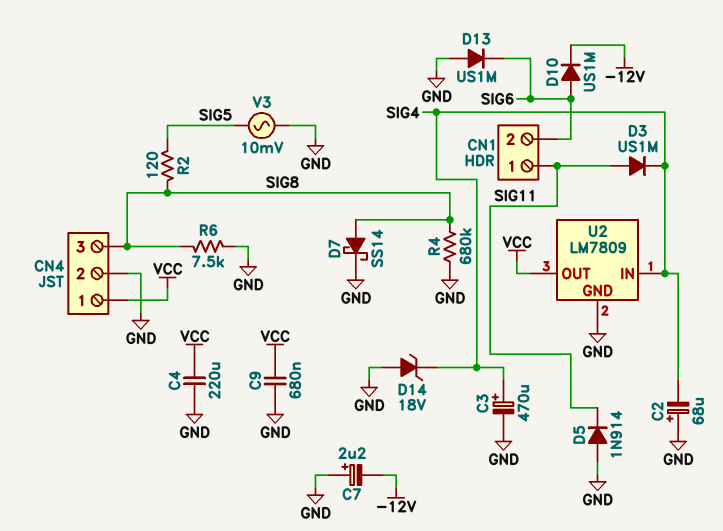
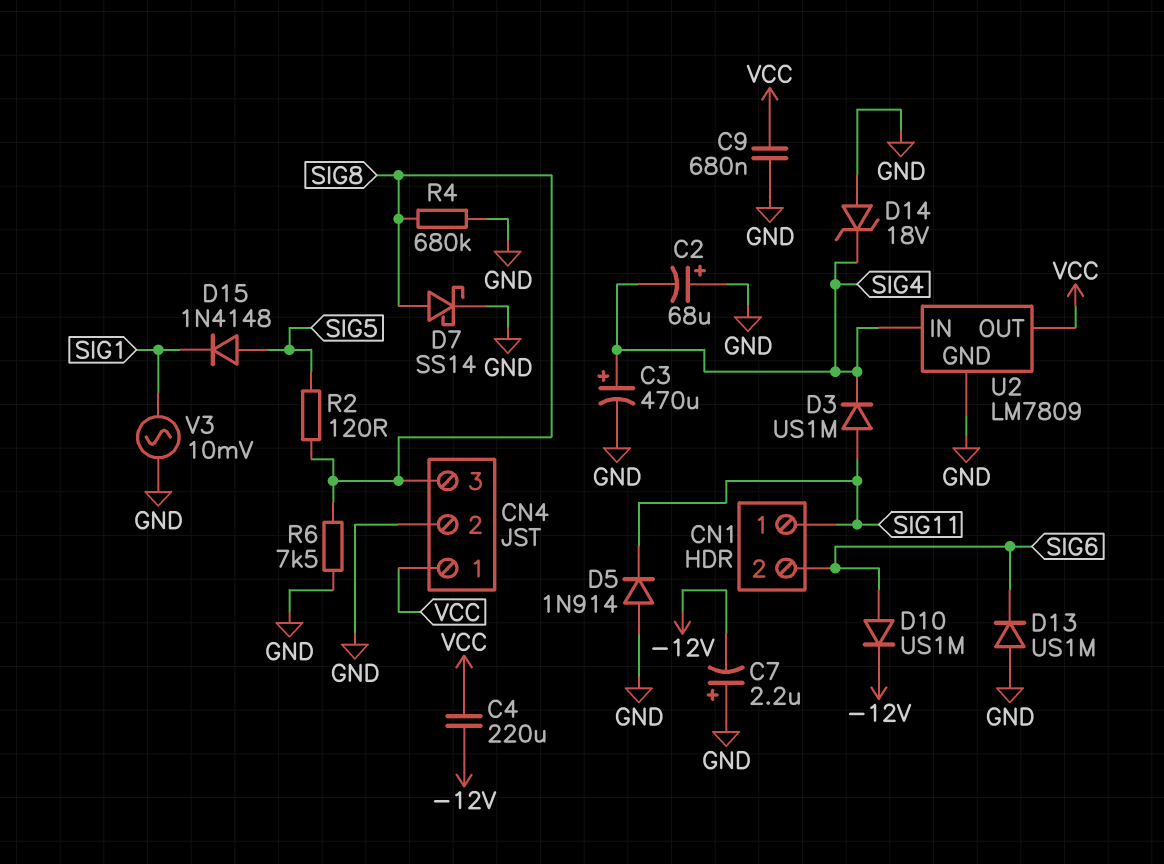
C4: 220uF (GND, VCC) -> 220uF (-12V, VCC)
D15: none -> diode 1N4148 (A SIG5, K SIG1)
V3: AC 10mV (GND, SIG5) -> AC 10mV (GND, SIG1)

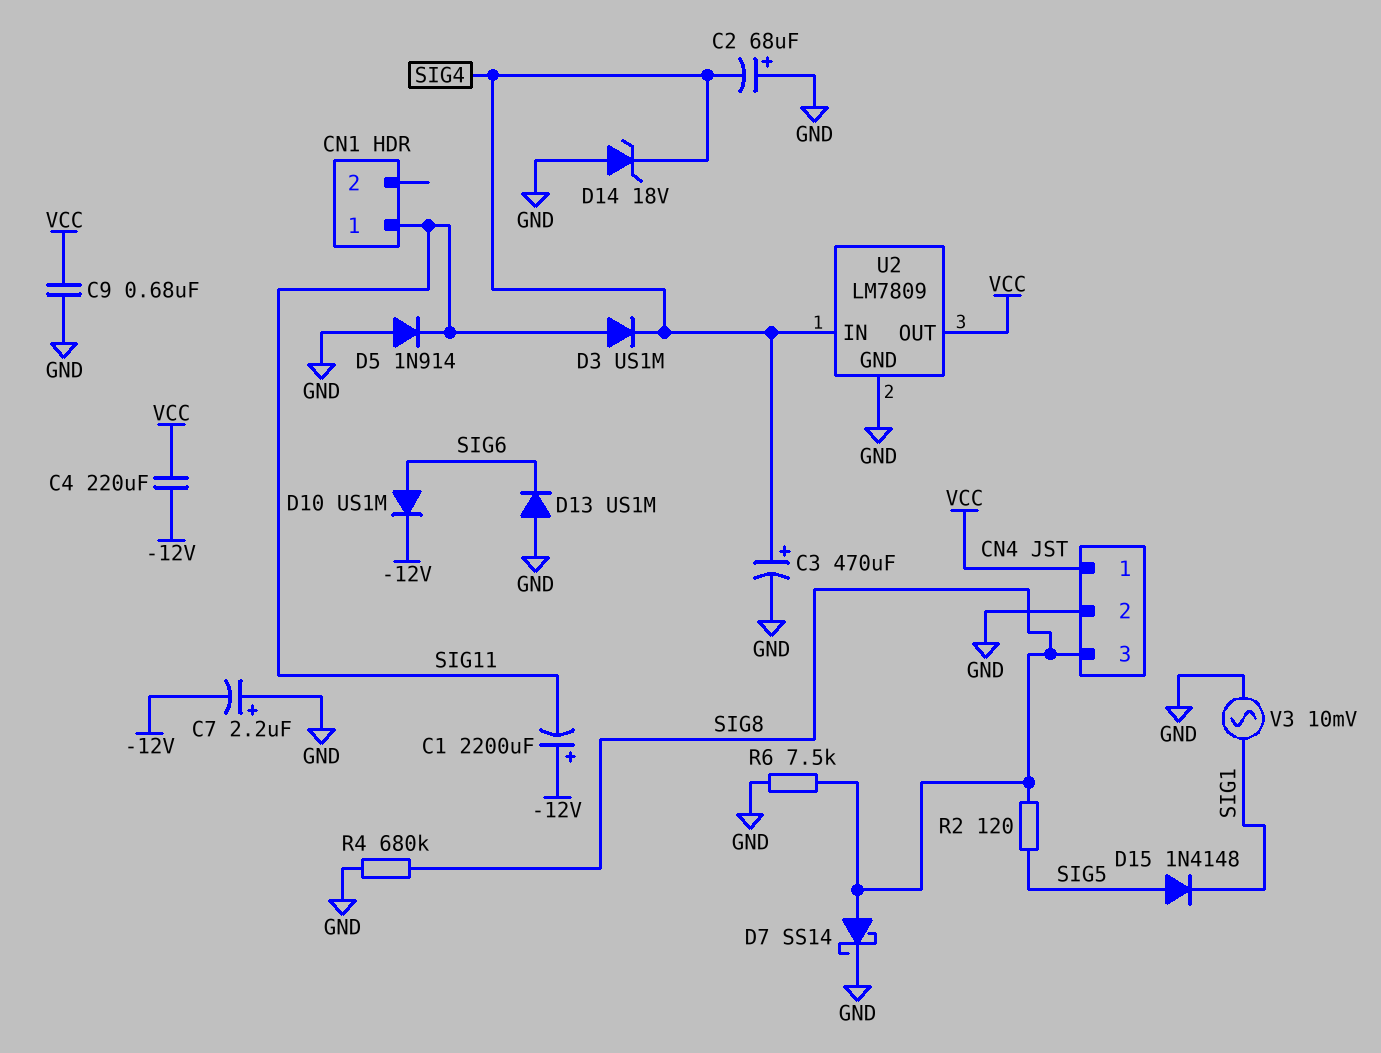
C1: none -> 2200uF (plus -12V, minus SIG11)
CN1 pin 2: SIG6 -> none

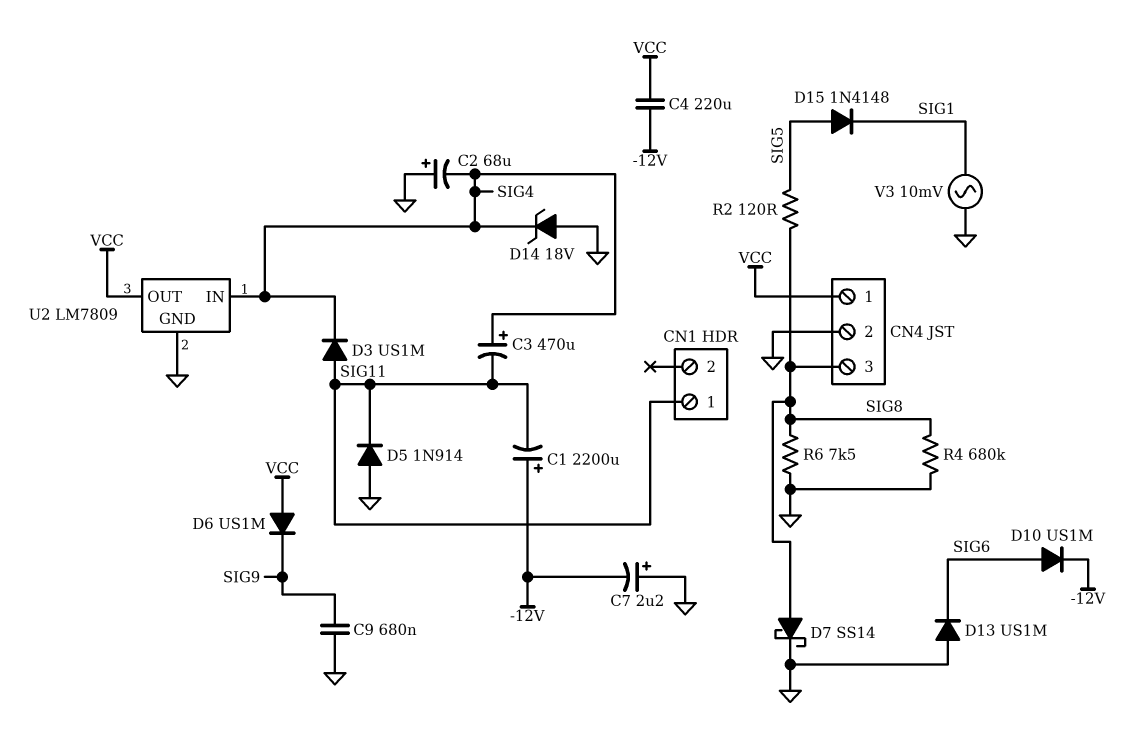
C3: 470uF (plus SIG4, minus GND) -> 470uF (plus SIG4, minus SIG11)
C9: 680nF (GND, VCC) -> 680nF (GND, SIG9)
D6: none -> diode US1M (A VCC, K SIG9)

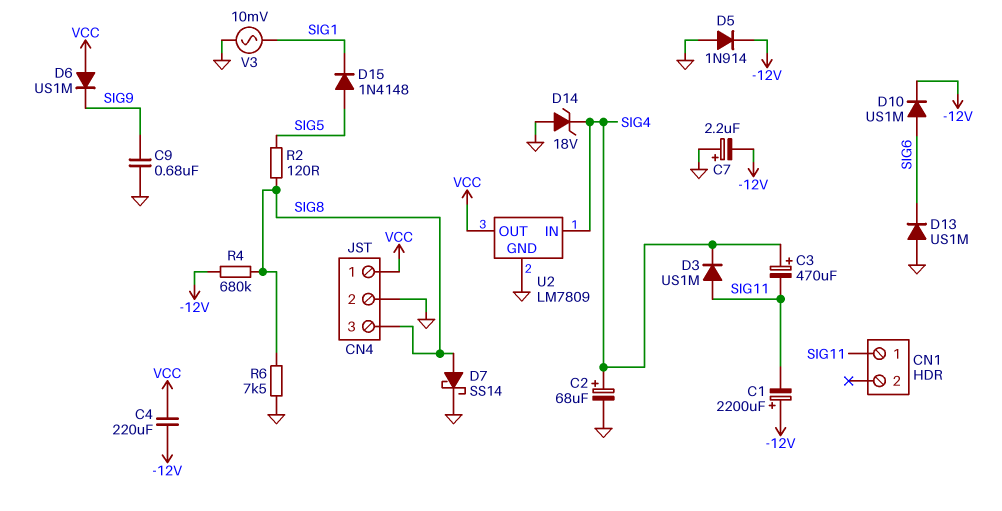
C2: 68uF (plus GND, minus SIG4) -> 68uF (plus SIG4, minus GND)
D5: diode 1N914 (A GND, K SIG11) -> diode 1N914 (A GND, K -12V)
R4: 680k (GND, SIG8) -> 680k (-12V, SIG8)

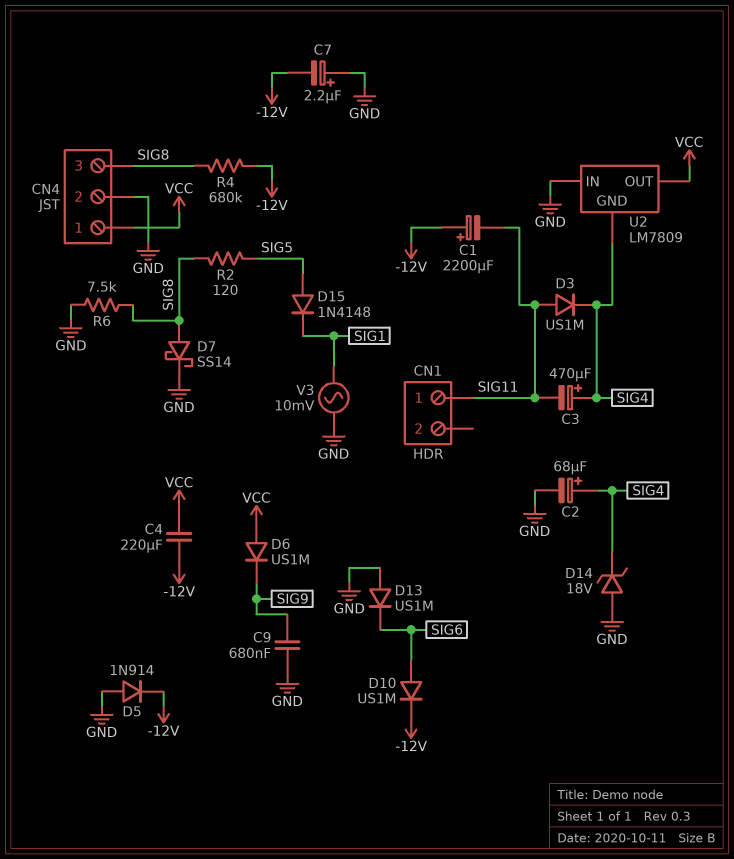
U2 pin GND: GND -> SIG4
U2 pin IN: SIG4 -> GND

